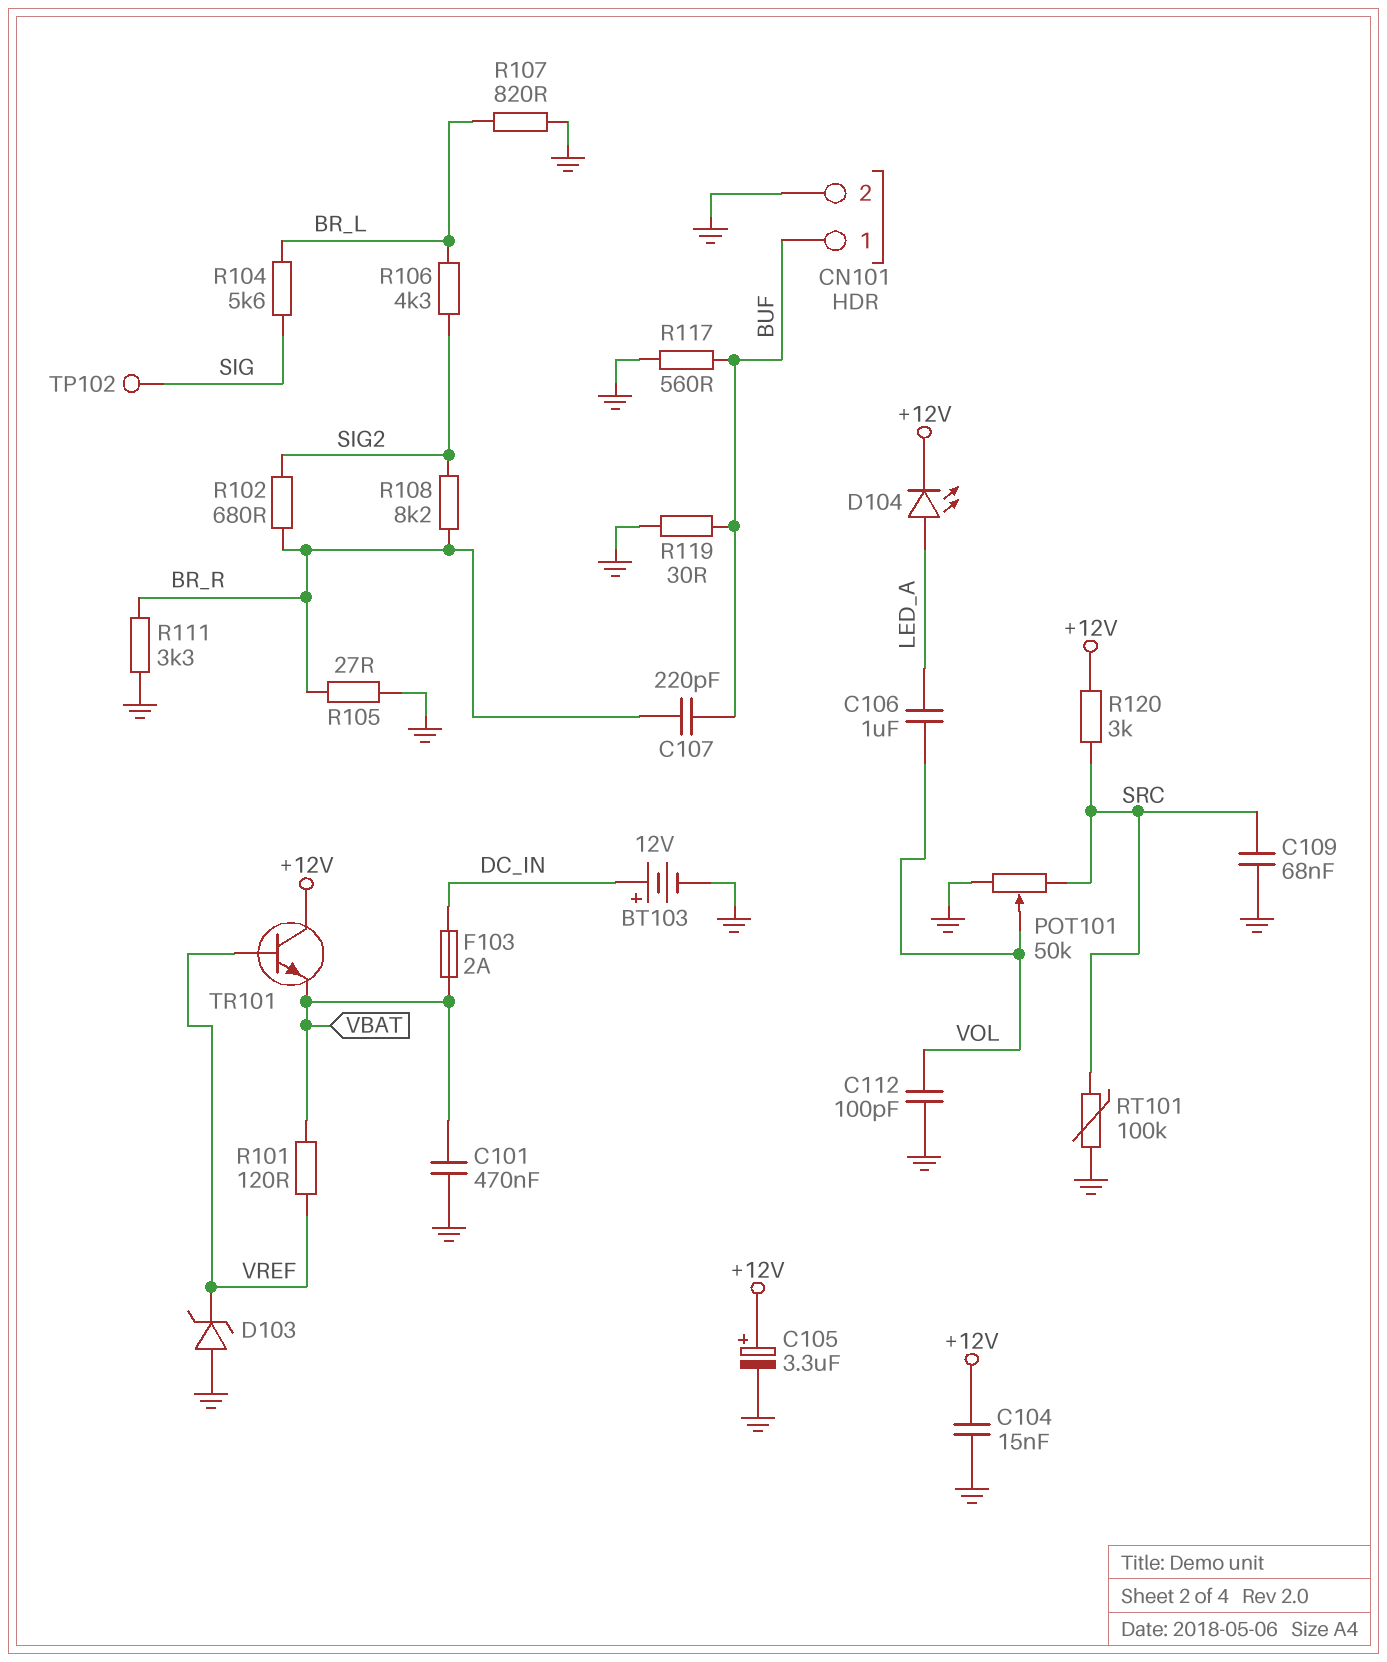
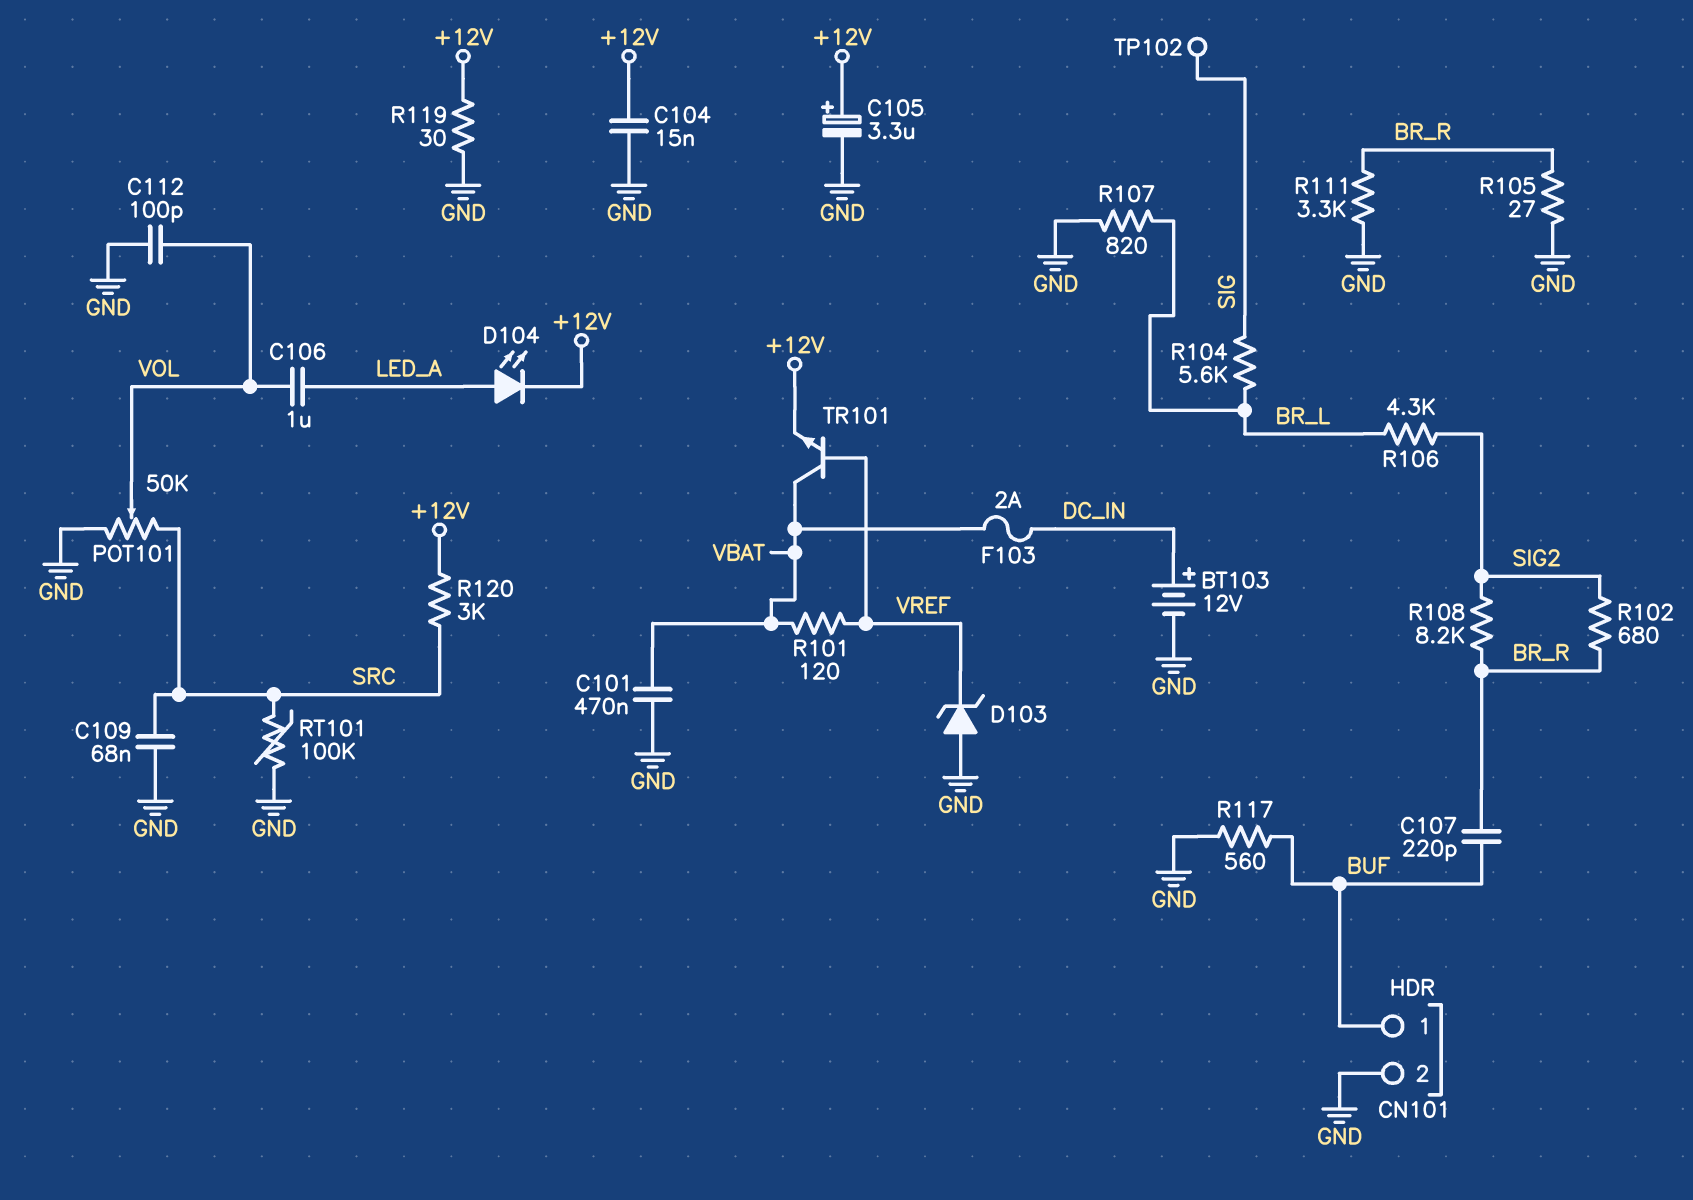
R119: 30 (BUF, GND) -> 30 (+12V, GND)
TR101: NPN (B VREF, C +12V, E VBAT) -> NPN (B VREF, C VBAT, E +12V)

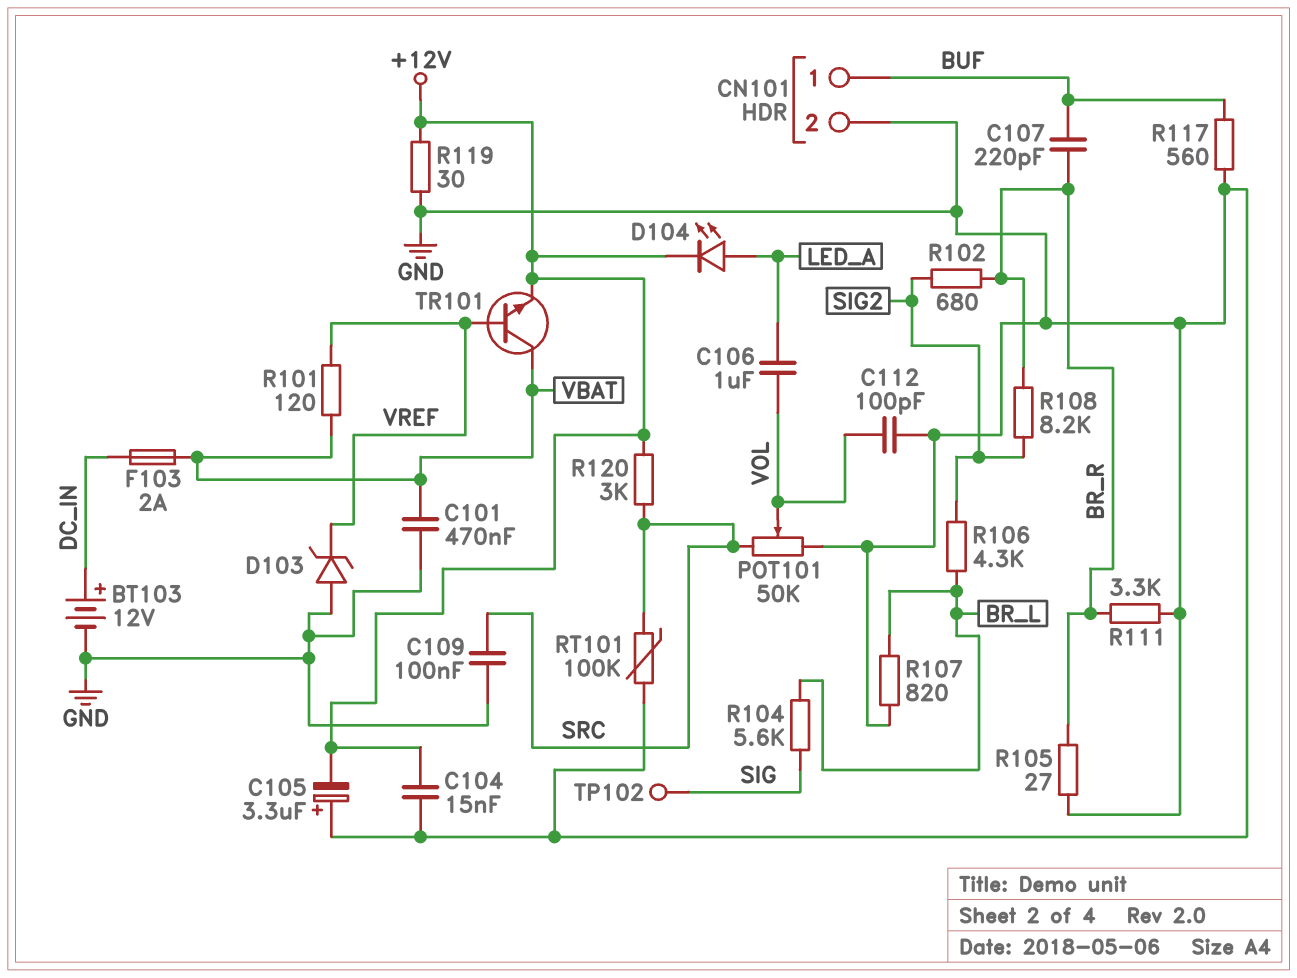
C105: 3.3uF (plus +12V, minus GND) -> 3.3uF (plus GND, minus +12V)
C109: 68nF (GND, SRC) -> 100nF (GND, SRC)

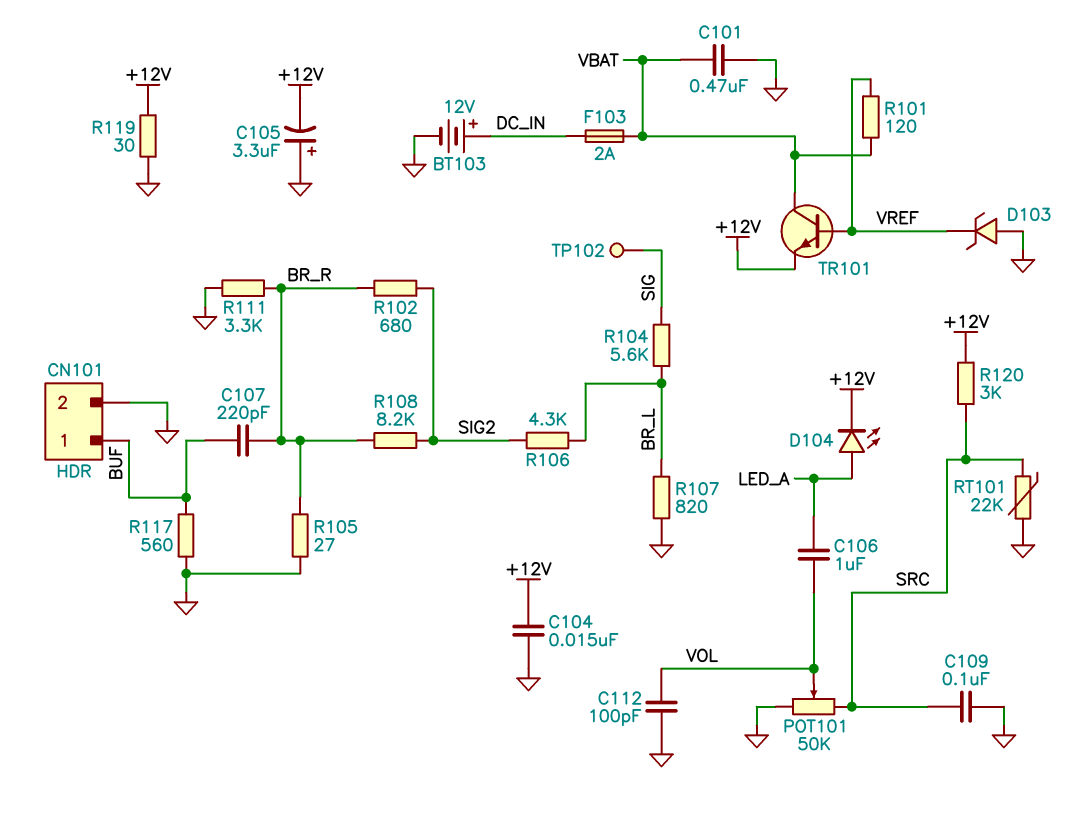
RT101: 100k (GND, SRC) -> 22k (GND, SRC)

